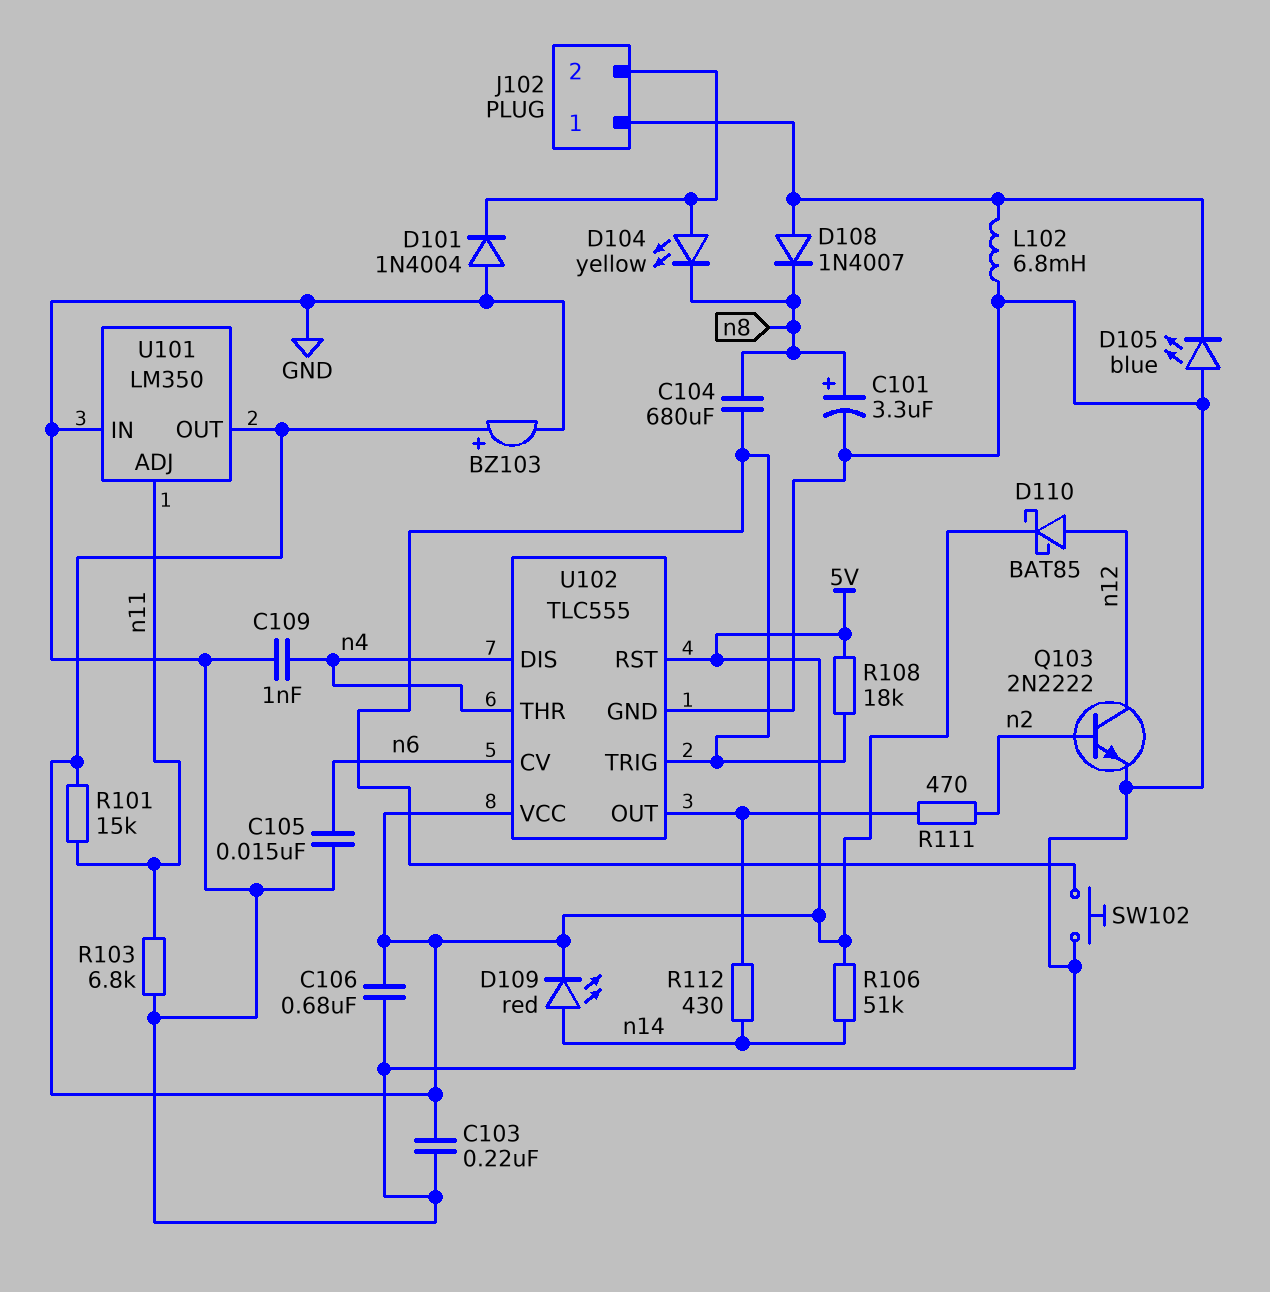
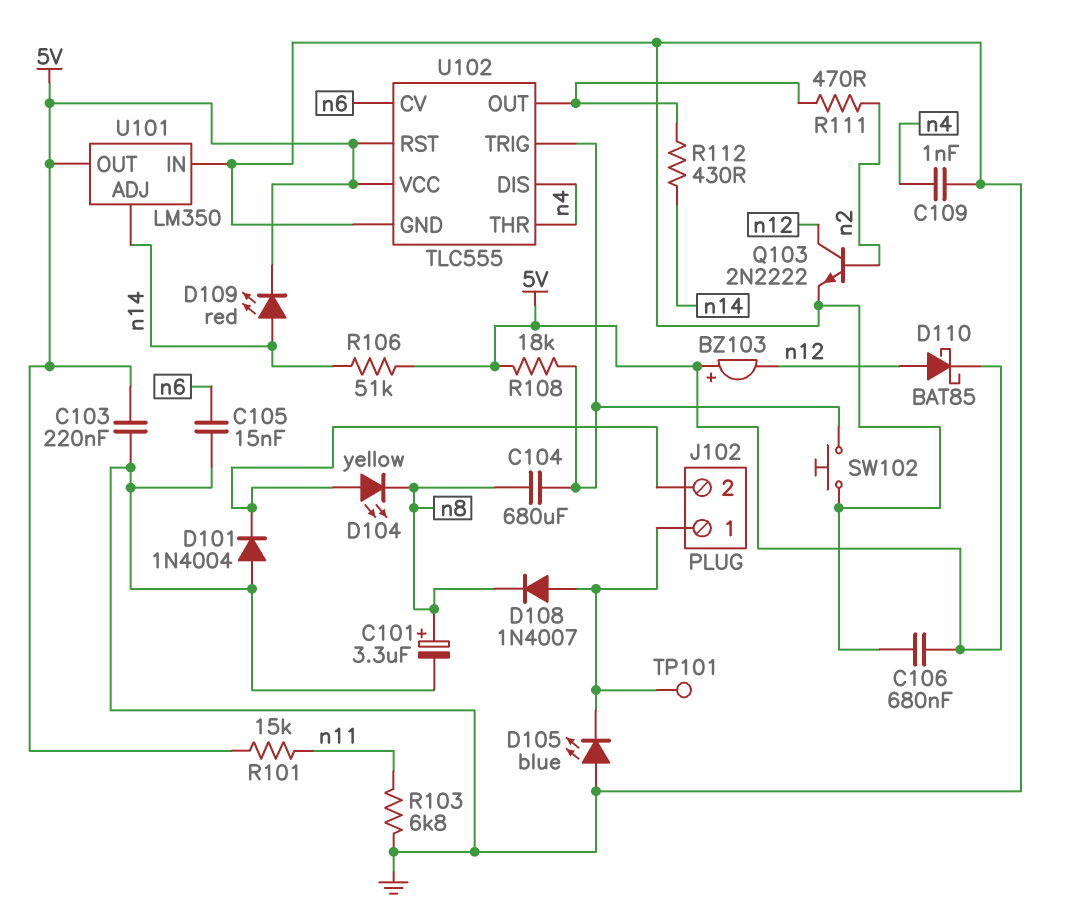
BZ103: buzzer (plus 5V, minus GND) -> buzzer (plus 5V, minus n12)
L102: 6.8mH (GND, J102/1) -> none
TP101: none -> test point (J102/1)
U101 pin ADJ: n11 -> n14

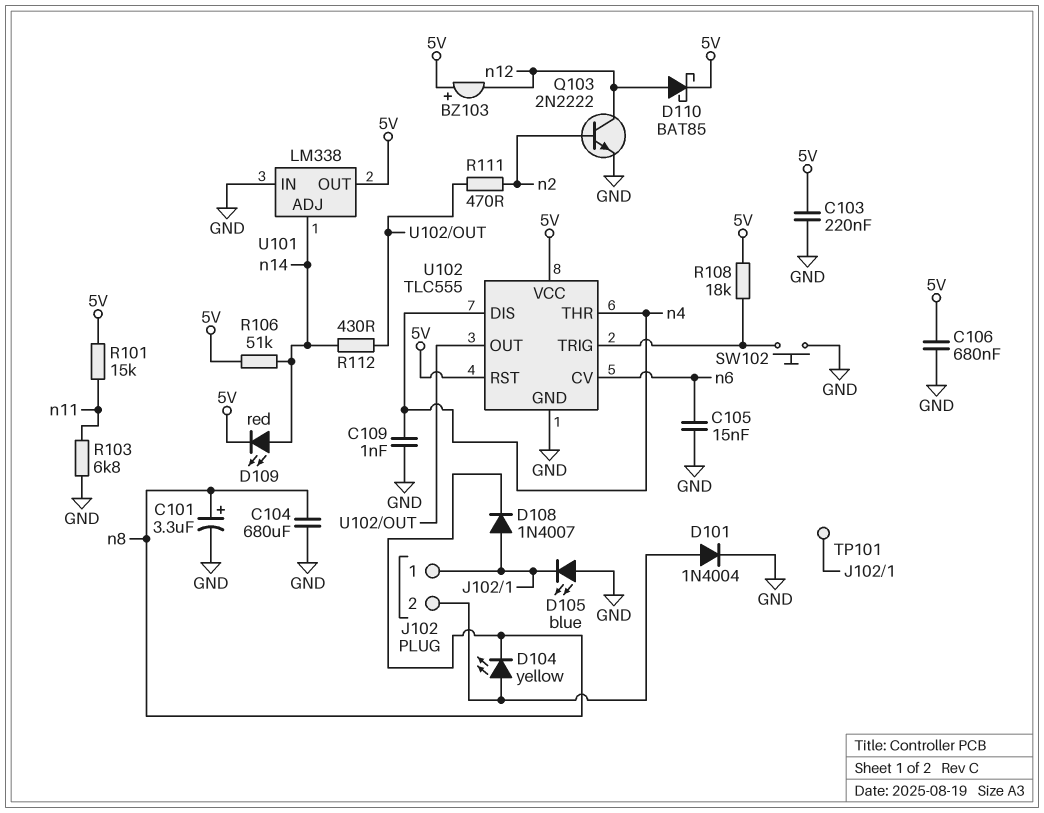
C104: 680uF (U102/TRIG, n8) -> 680uF (GND, n8)
D101: diode 1N4004 (A GND, K J102/2) -> diode 1N4004 (A J102/2, K GND)
U101: LM350 -> LM338

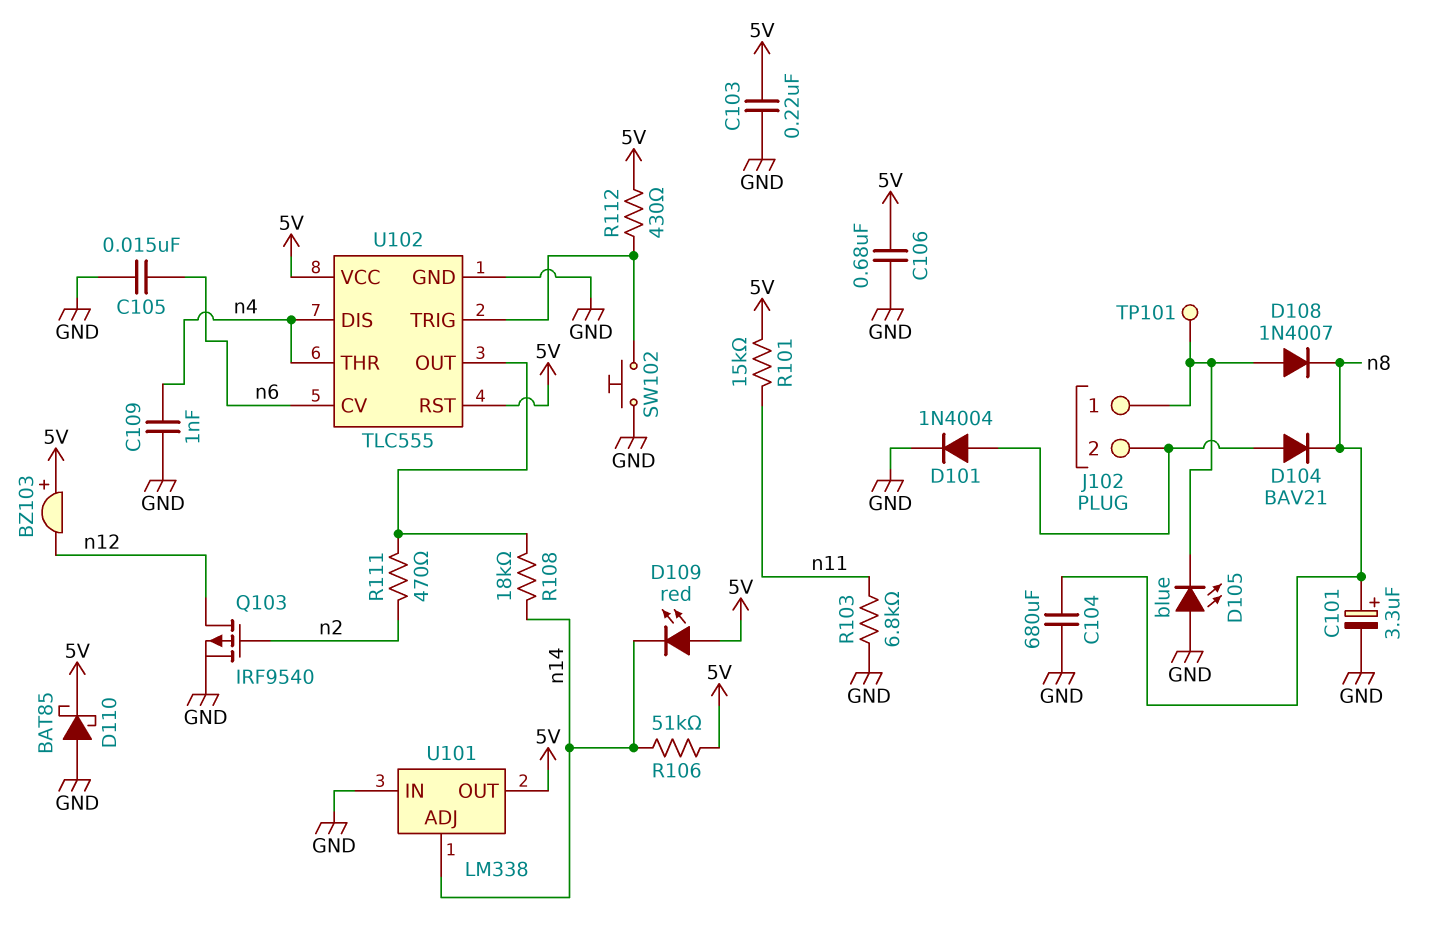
D104: LED yellow (A J102/2, K n8) -> diode BAV21 (A J102/2, K n8)
D109: LED red (A n14, K 5V) -> LED red (A 5V, K n14)
D110: schottky BAT85 (A n12, K 5V) -> schottky BAT85 (A GND, K 5V)
Q103: NPN 2N2222 (B n2, C n12, E GND) -> PMOS IRF9540 (G n2, D n12, S GND)
R108: 18k (5V, U102/TRIG) -> 18k (U102/OUT, n14)
R112: 430 (U102/OUT, n14) -> 430 (5V, U102/TRIG)

